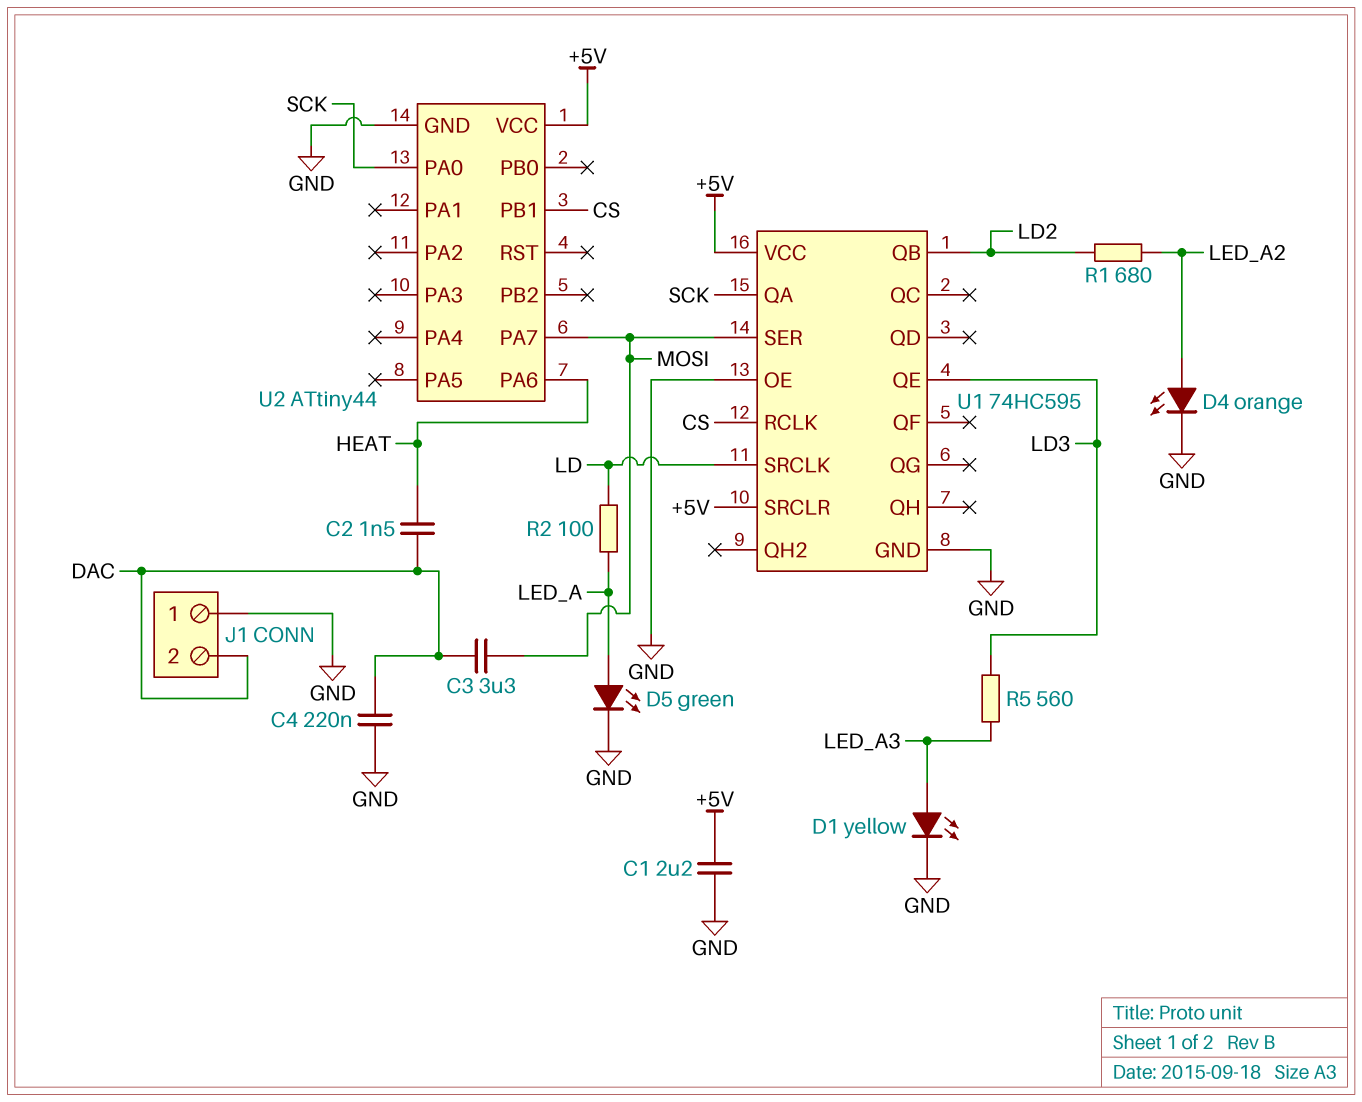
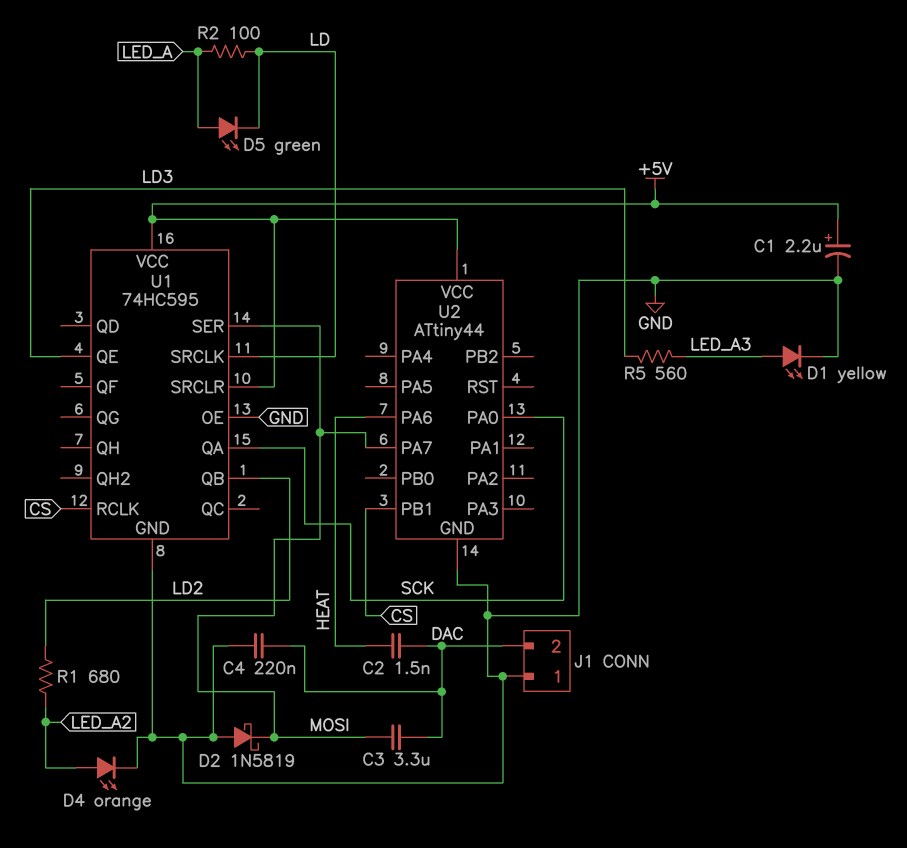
C1: 2.2uF (+5V, GND) -> 2.2uF (plus +5V, minus GND)
D2: none -> schottky 1N5819 (A GND, K MOSI)
D5: LED green (A LED_A, K GND) -> LED green (A LED_A, K LD)

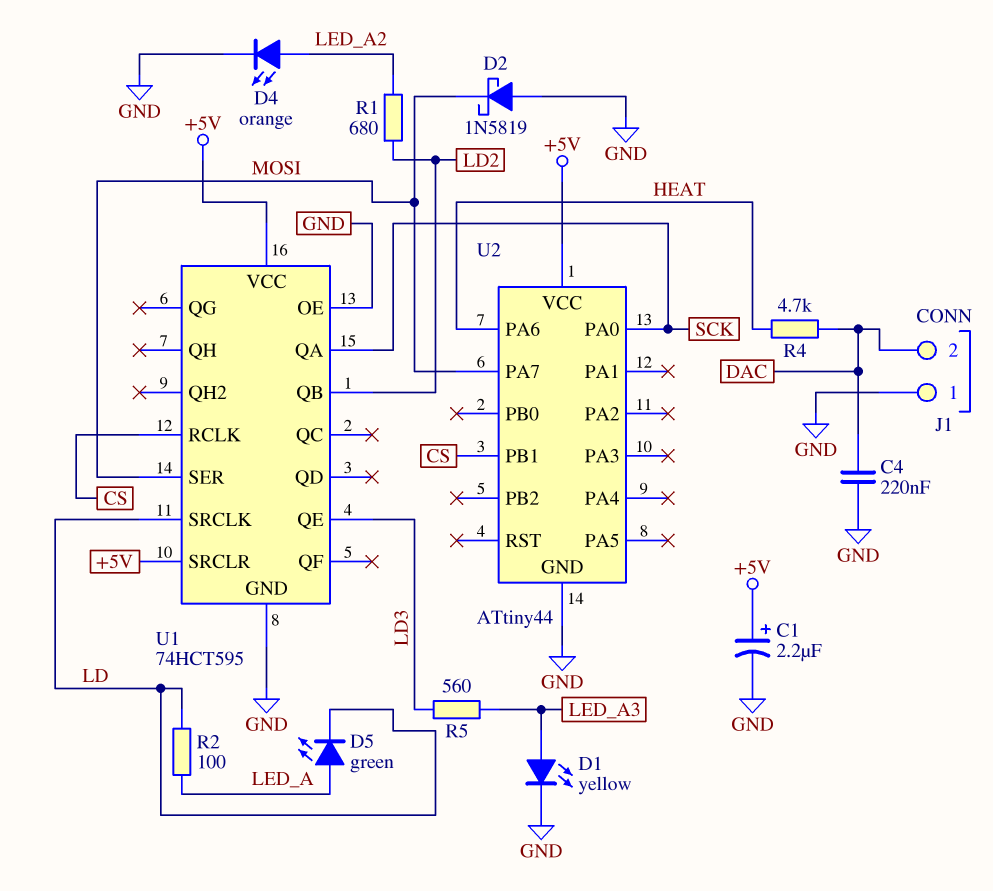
C2: 1.5nF (DAC, HEAT) -> none
C3: 3.3uF (DAC, MOSI) -> none
R4: none -> 4.7k (DAC, HEAT)
U1: 74HC595 -> 74HCT595

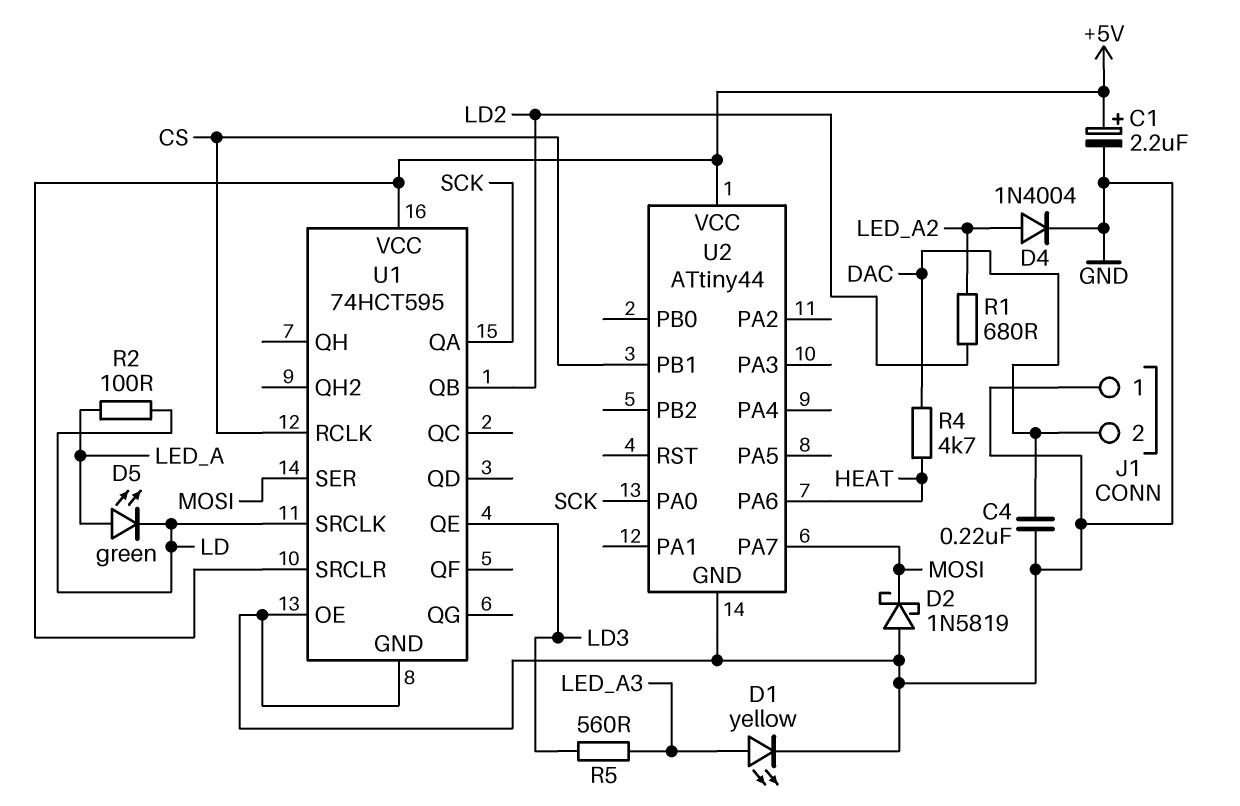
D4: LED orange (A LED_A2, K GND) -> diode 1N4004 (A LED_A2, K GND)

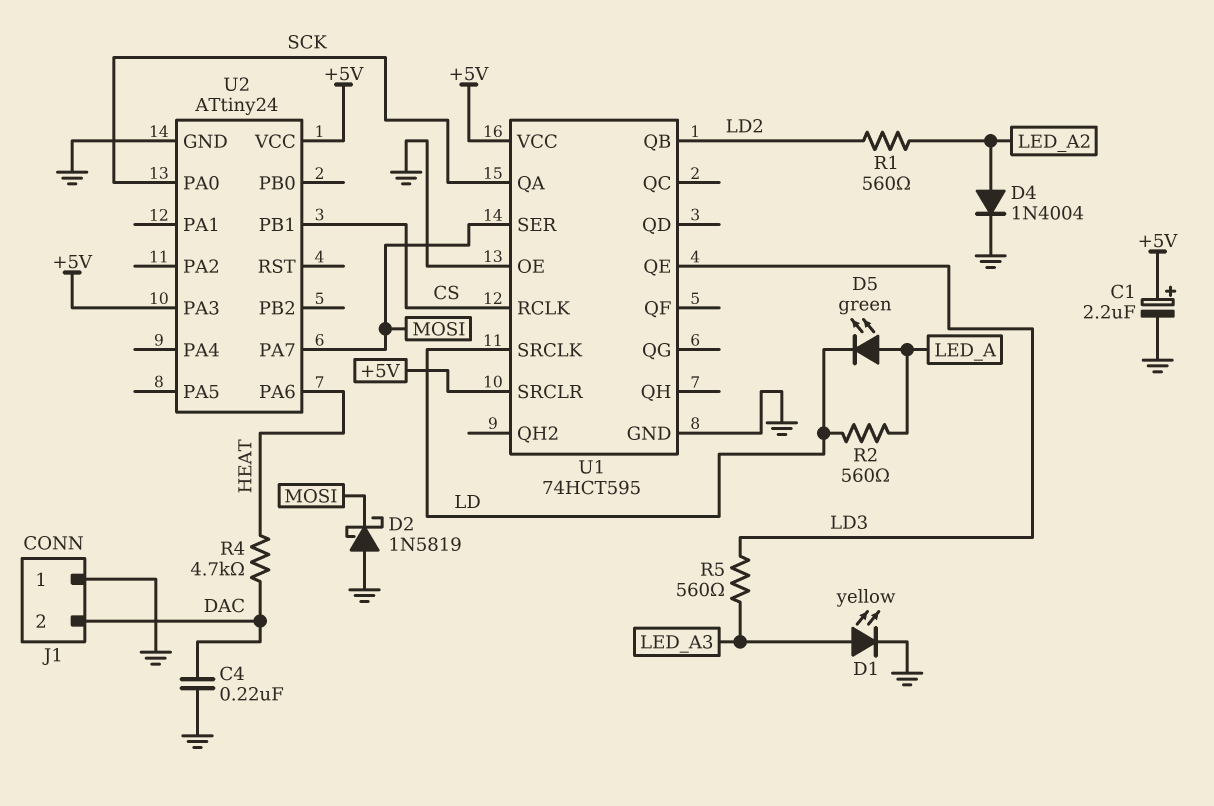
R1: 680 (LD2, LED_A2) -> 560 (LD2, LED_A2)
R2: 100 (LD, LED_A) -> 560 (LD, LED_A)
U2: ATtiny44 -> ATtiny24
U2 pin PA3: none -> +5V

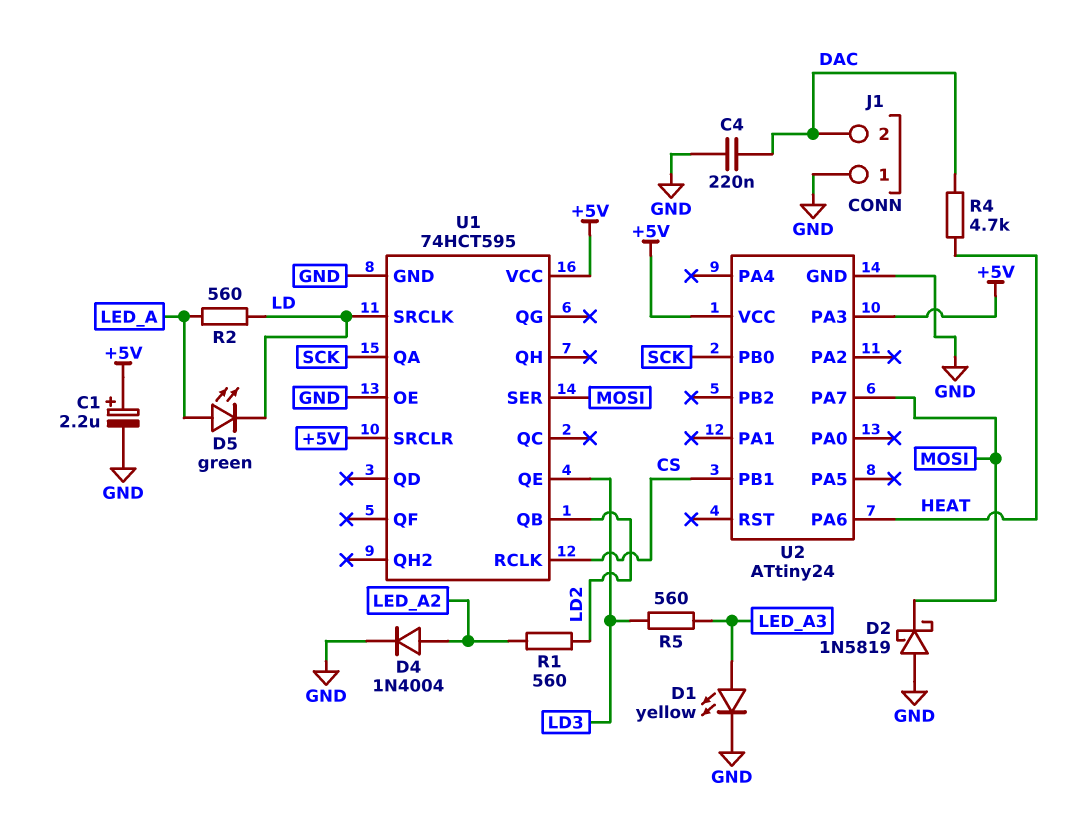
U2 pin PA0: SCK -> none
U2 pin PB0: none -> SCK

